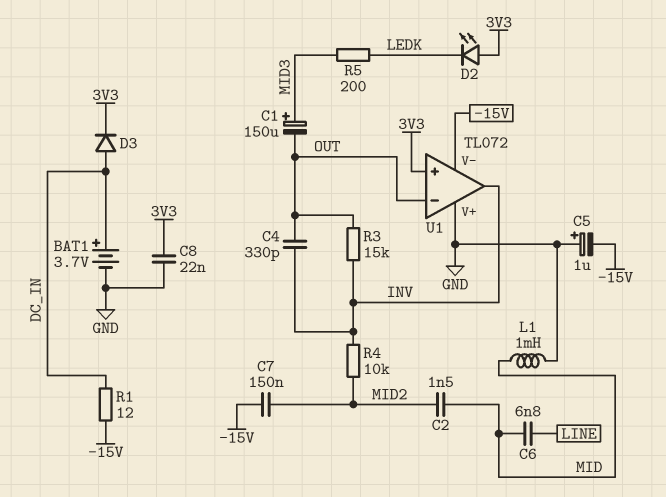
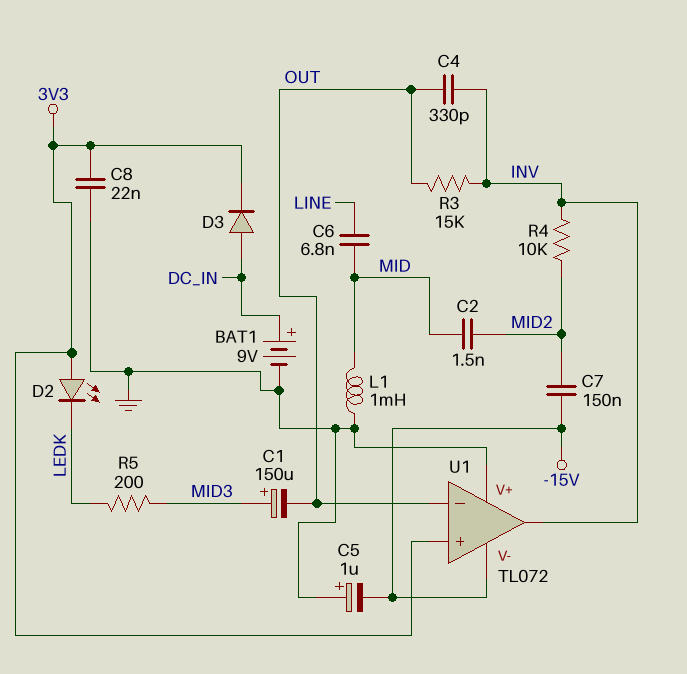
BAT1: 3.7V (plus DC_IN, minus GND) -> 9V (plus DC_IN, minus GND)
R1: 12 (-15V, DC_IN) -> none

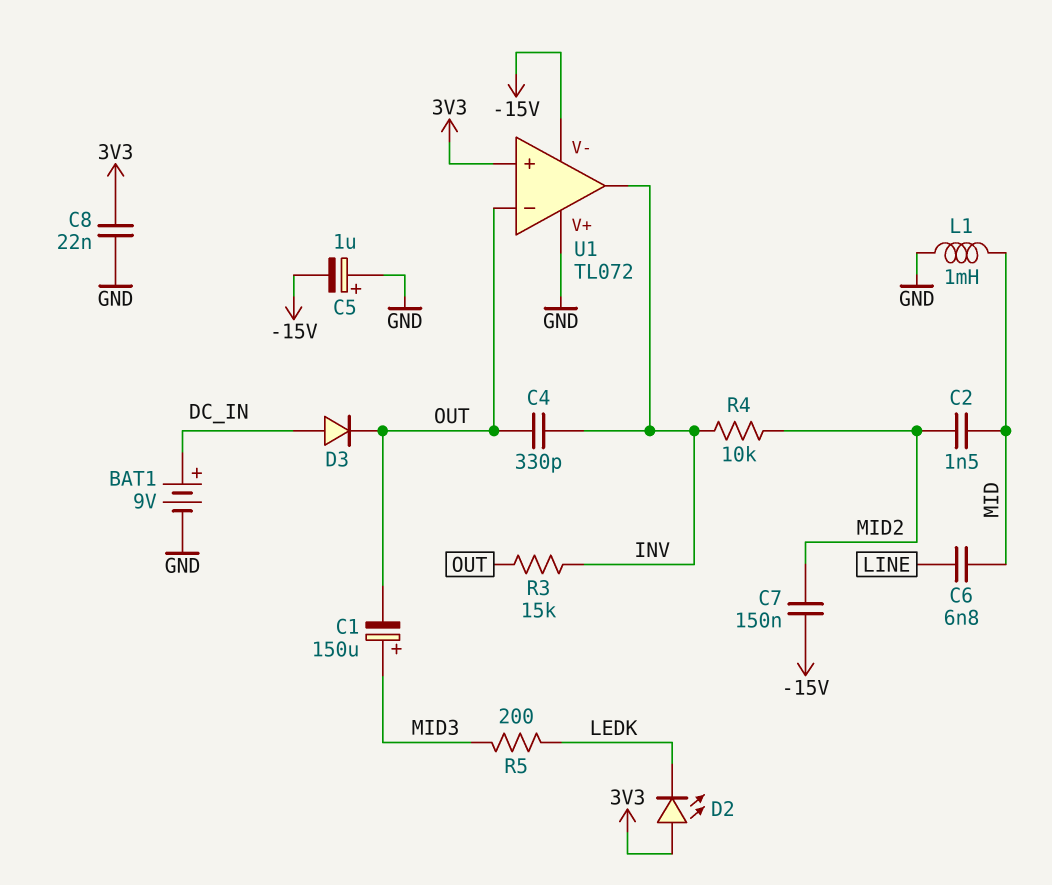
D3: diode (A DC_IN, K 3V3) -> diode (A DC_IN, K OUT)

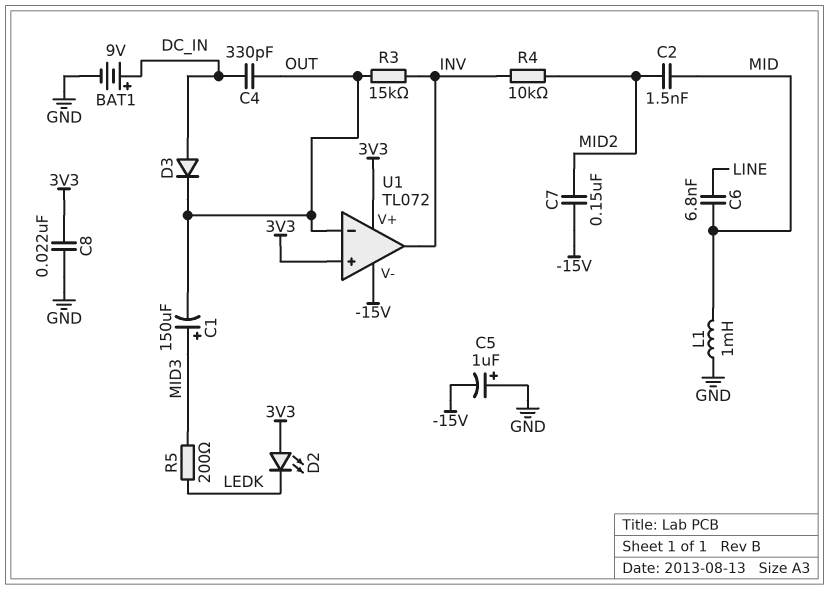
C4: 330pF (INV, OUT) -> 330pF (DC_IN, OUT)
U1 pin V+: GND -> 3V3

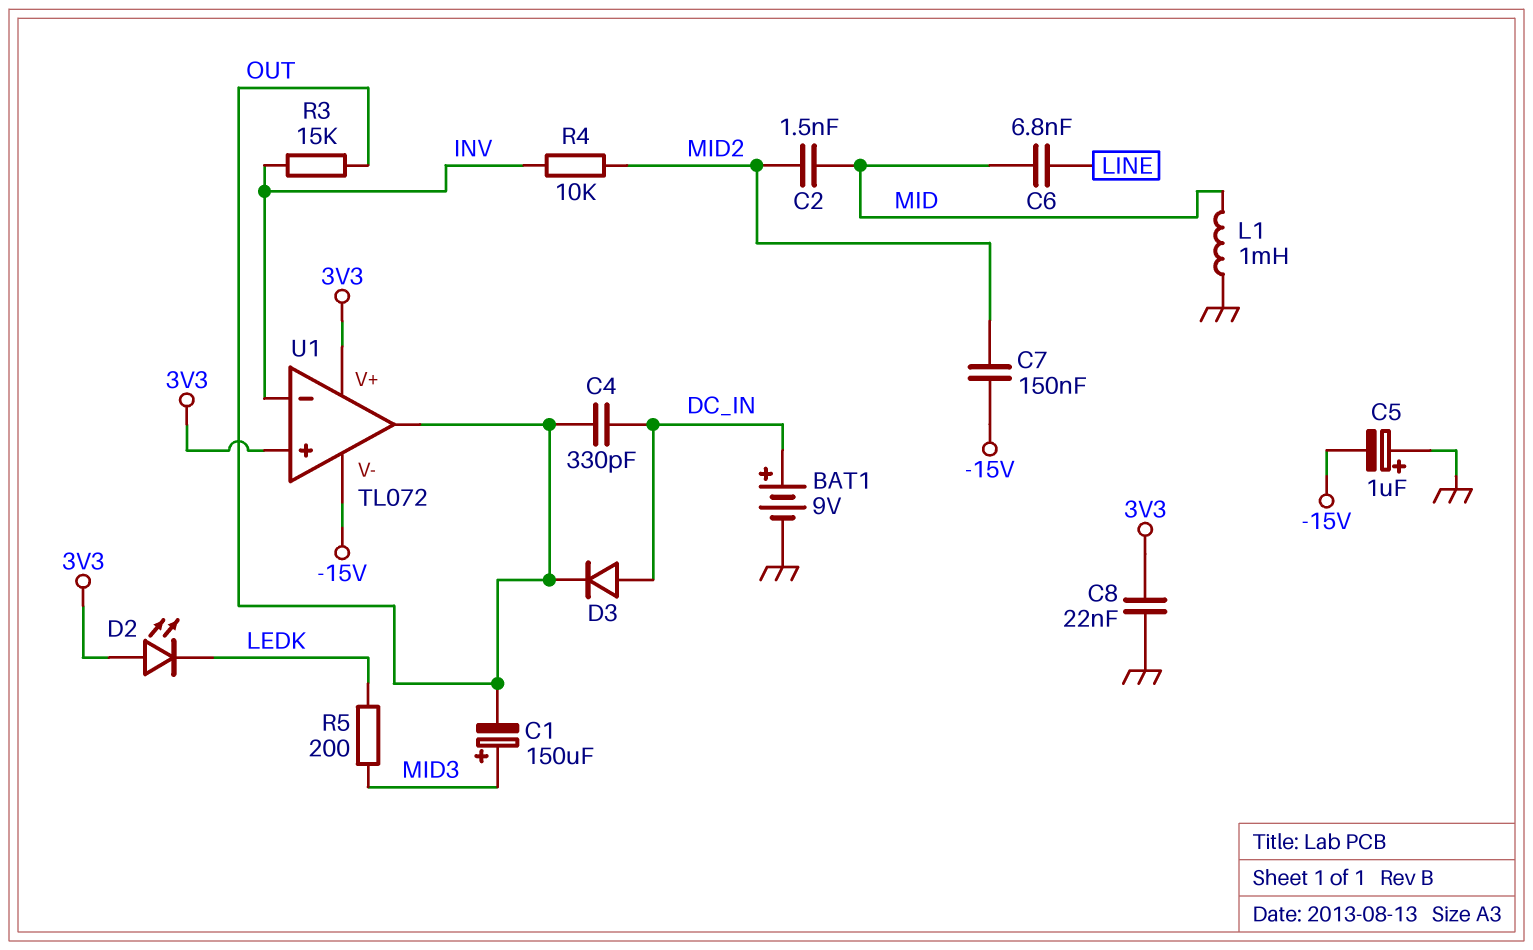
U1 pin in-: OUT -> INV
U1 pin out: INV -> OUT

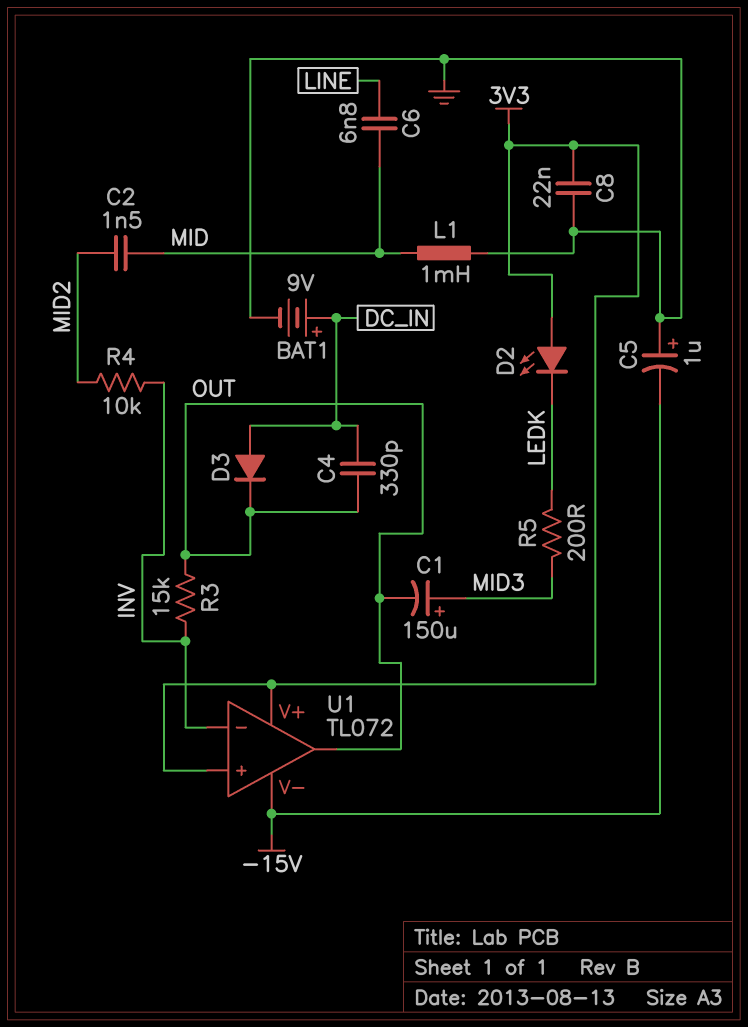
C7: 150nF (-15V, MID2) -> none

